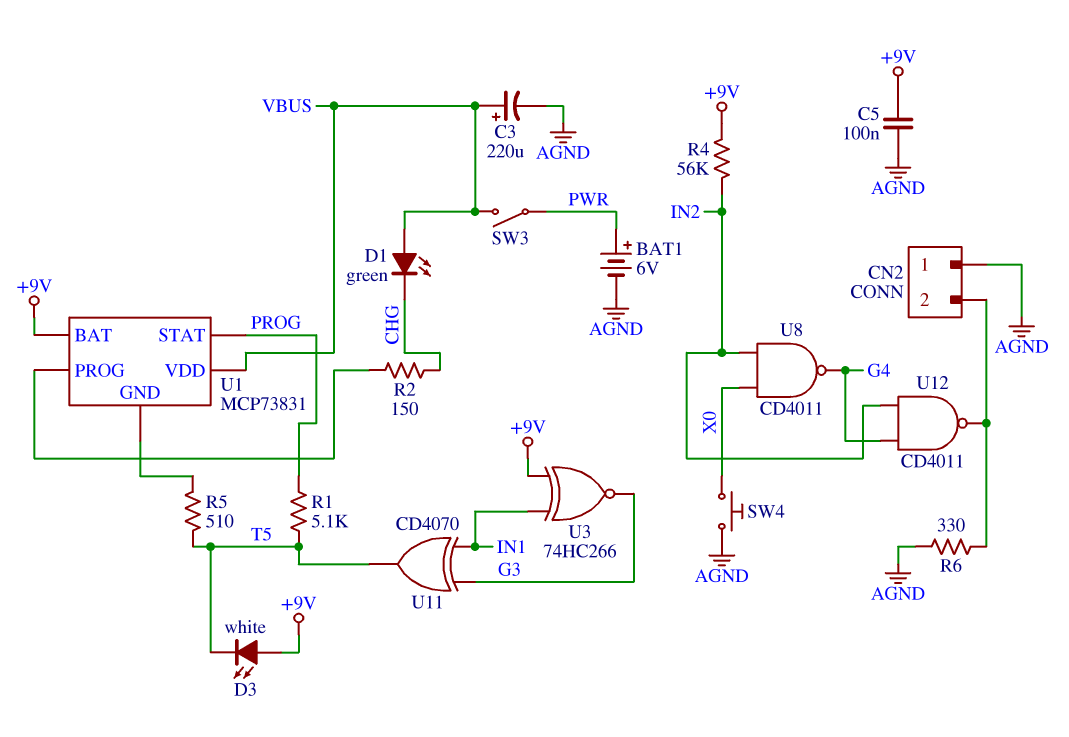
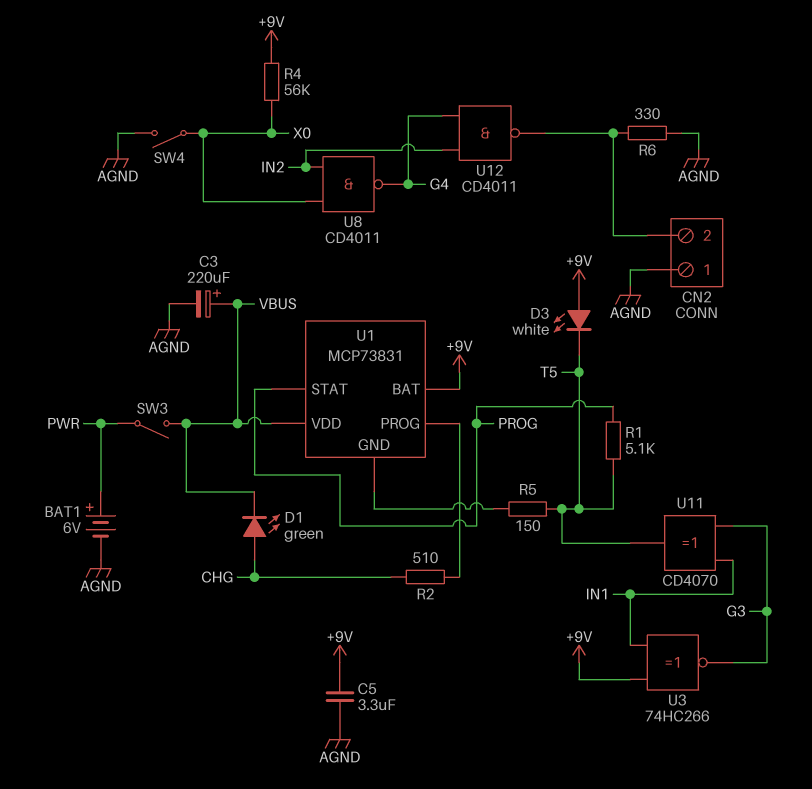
C5: 100nF (+9V, AGND) -> 3.3uF (+9V, AGND)
D1: LED green (A VBUS, K CHG) -> LED green (A CHG, K VBUS)
R2: 150 (CHG, U1/PROG) -> 510 (CHG, U1/PROG)
R4: 56k (+9V, IN2) -> 56k (+9V, X0)
R5: 510 (T5, U1/GND) -> 150 (T5, U1/GND)
SW4: button (AGND, X0) -> switch (AGND, X0)

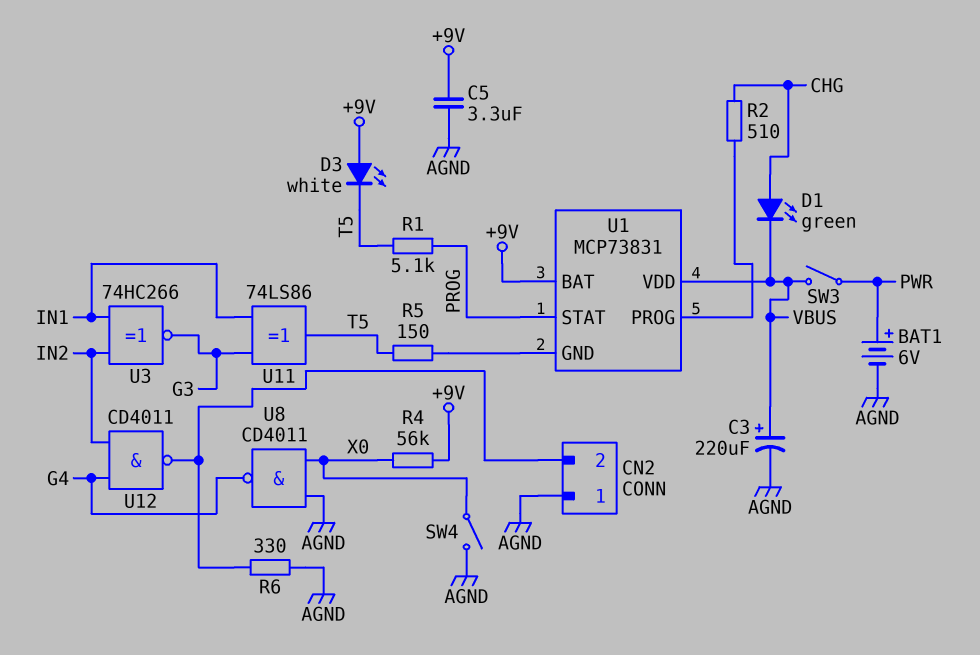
U3: XNOR 74HC266 (in +9V, in IN1, out G3) -> XNOR 74HC266 (in IN1, in IN2, out G3)
U8: NAND CD4011 (in IN2, in X0, out G4) -> NAND CD4011 (in AGND, in X0, out G4)
U11: XOR CD4070 (in G3, in IN1, out T5) -> XOR 74LS86 (in G3, in IN1, out T5)

